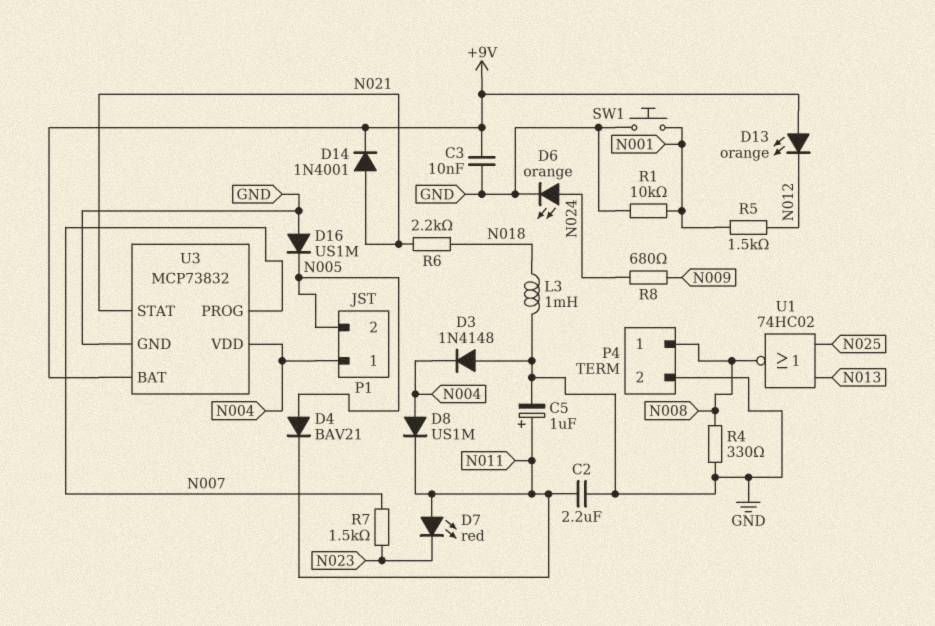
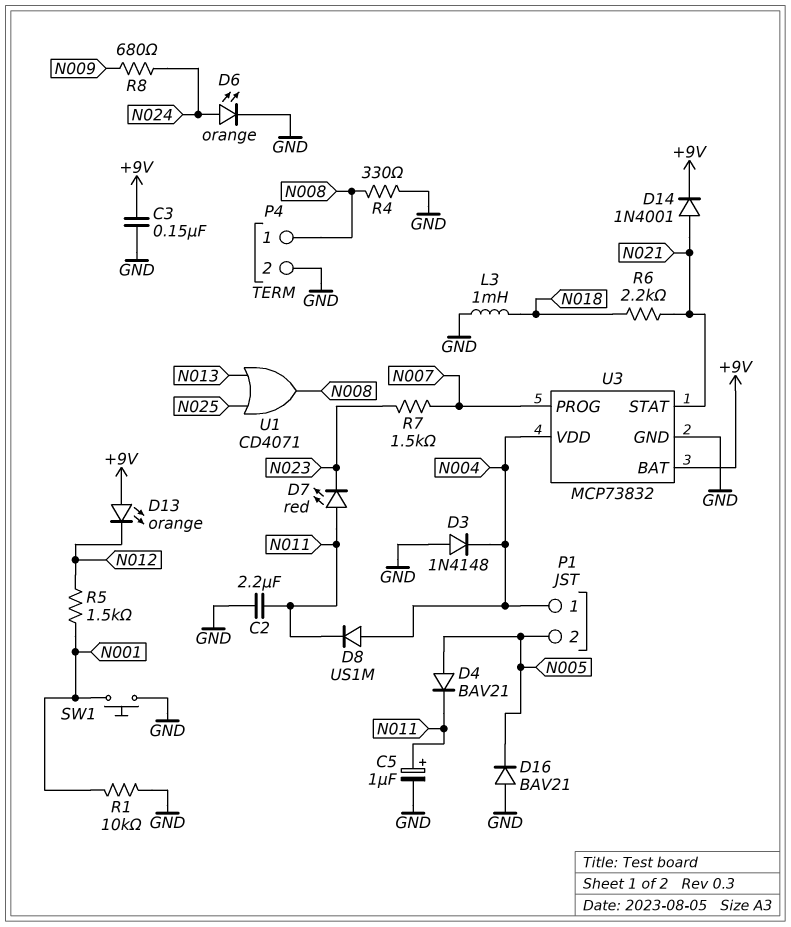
C3: 10nF (+9V, GND) -> 150nF (+9V, GND)
D16: diode US1M (A GND, K N005) -> diode BAV21 (A GND, K N005)
U1: NOR 74HC02 (in N013, in N025, out N008) -> OR CD4071 (in N013, in N025, out N008)

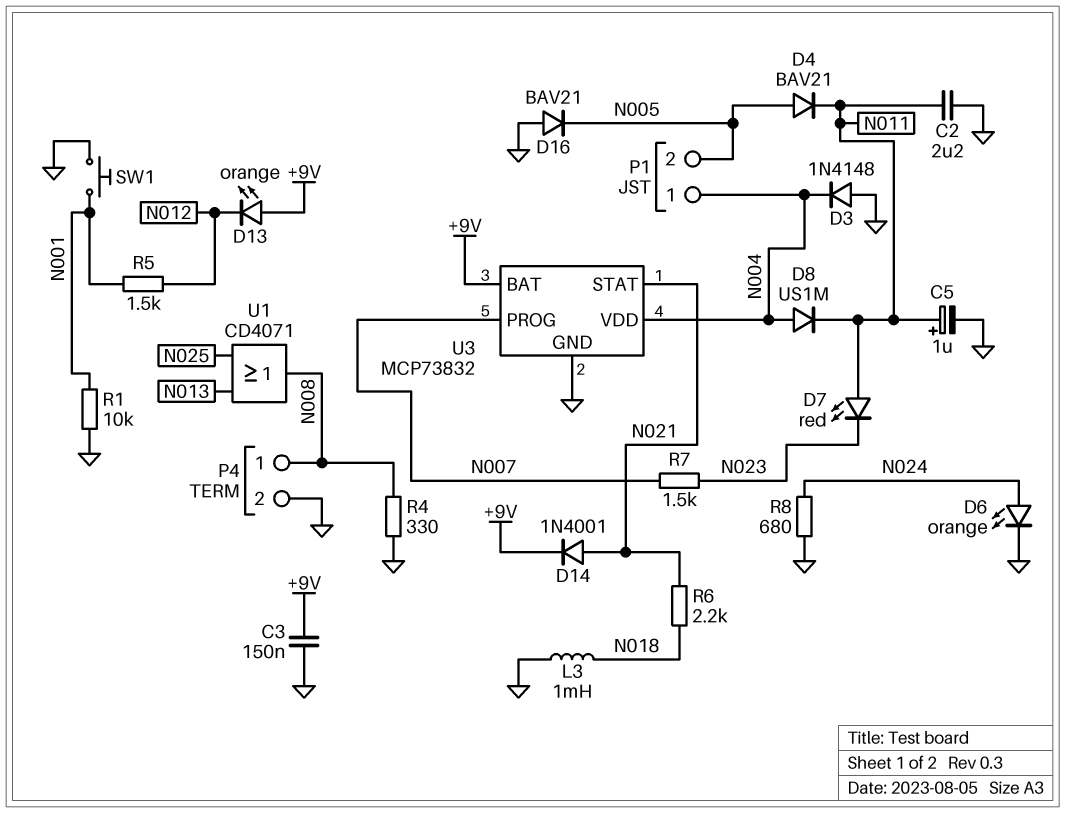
R8: 680 (N009, N024) -> 680 (GND, N024)

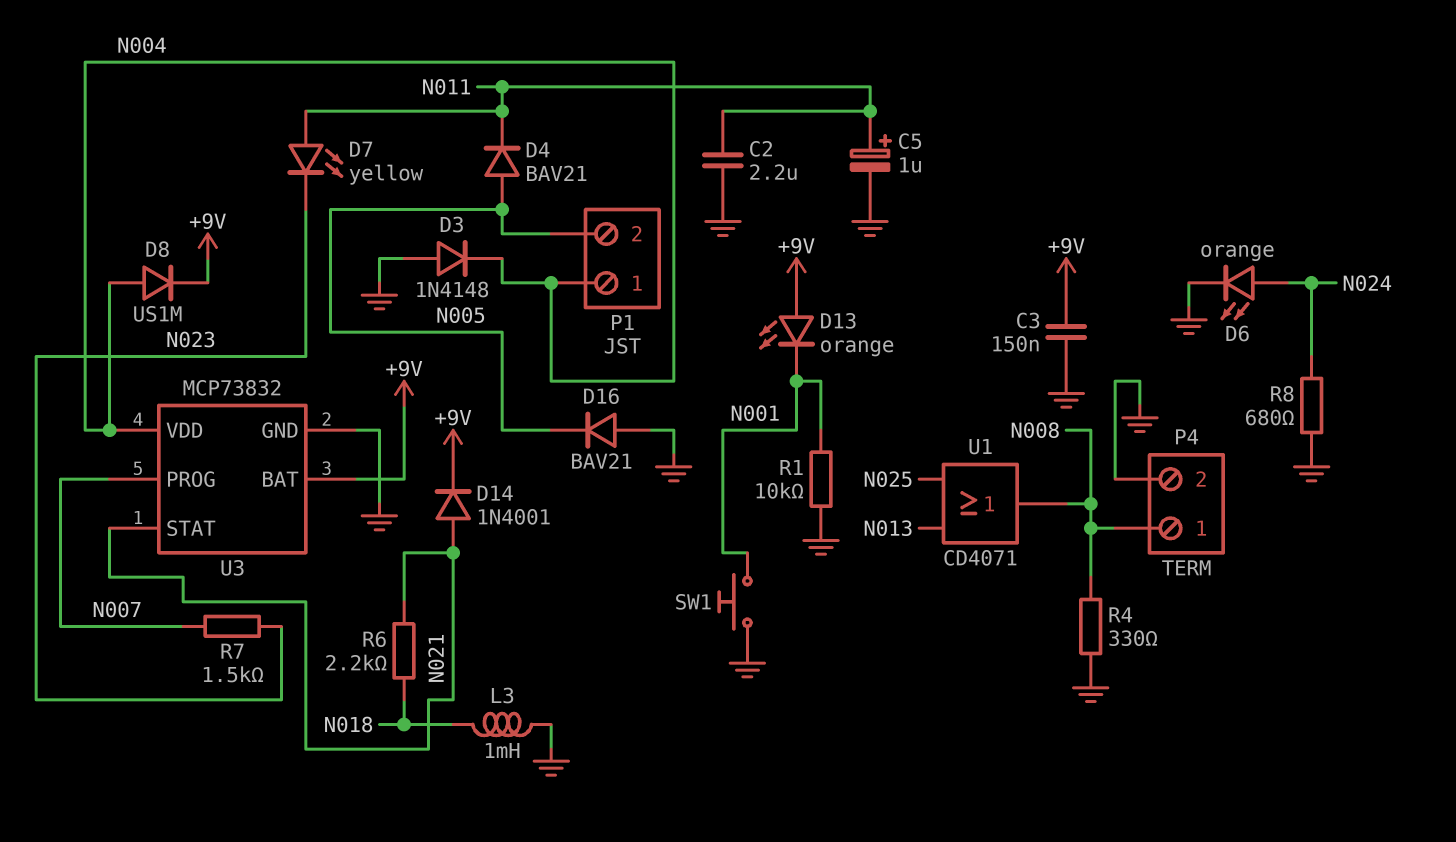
D7: LED red (A N011, K N023) -> LED yellow (A N011, K N023)
D8: diode US1M (A N004, K N011) -> diode US1M (A N004, K +9V)
D13: LED orange (A +9V, K N012) -> LED orange (A +9V, K N001)
R5: 1.5k (N001, N012) -> none

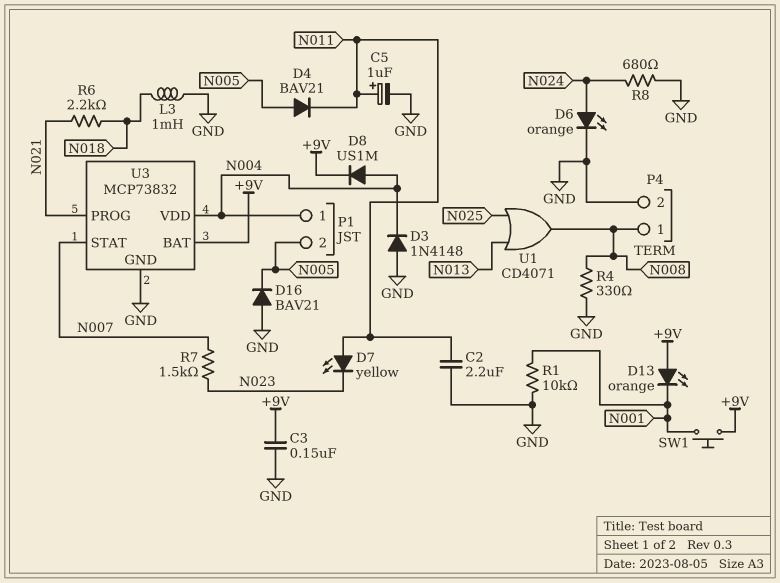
D14: diode 1N4001 (A N021, K +9V) -> none
SW1: button (GND, N001) -> button (+9V, N001)
U3 pin PROG: N007 -> N021
U3 pin STAT: N021 -> N007

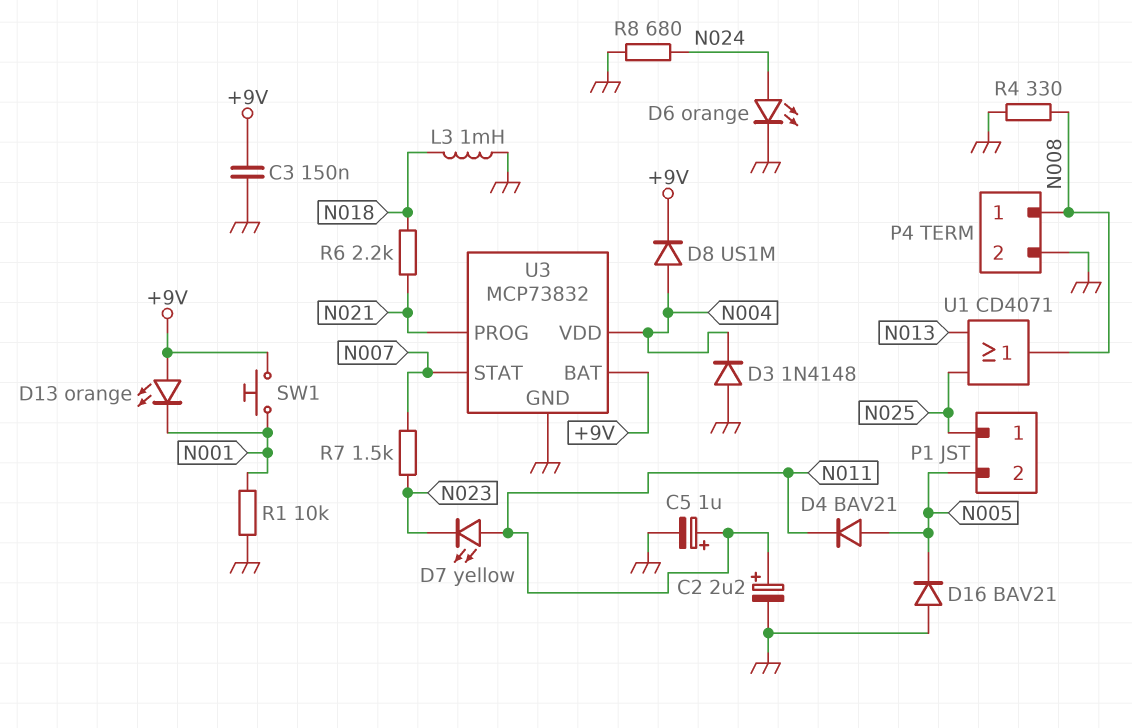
C2: 2.2uF (GND, N011) -> 2.2uF (plus N011, minus GND)
P1 pin 1: N004 -> N025

